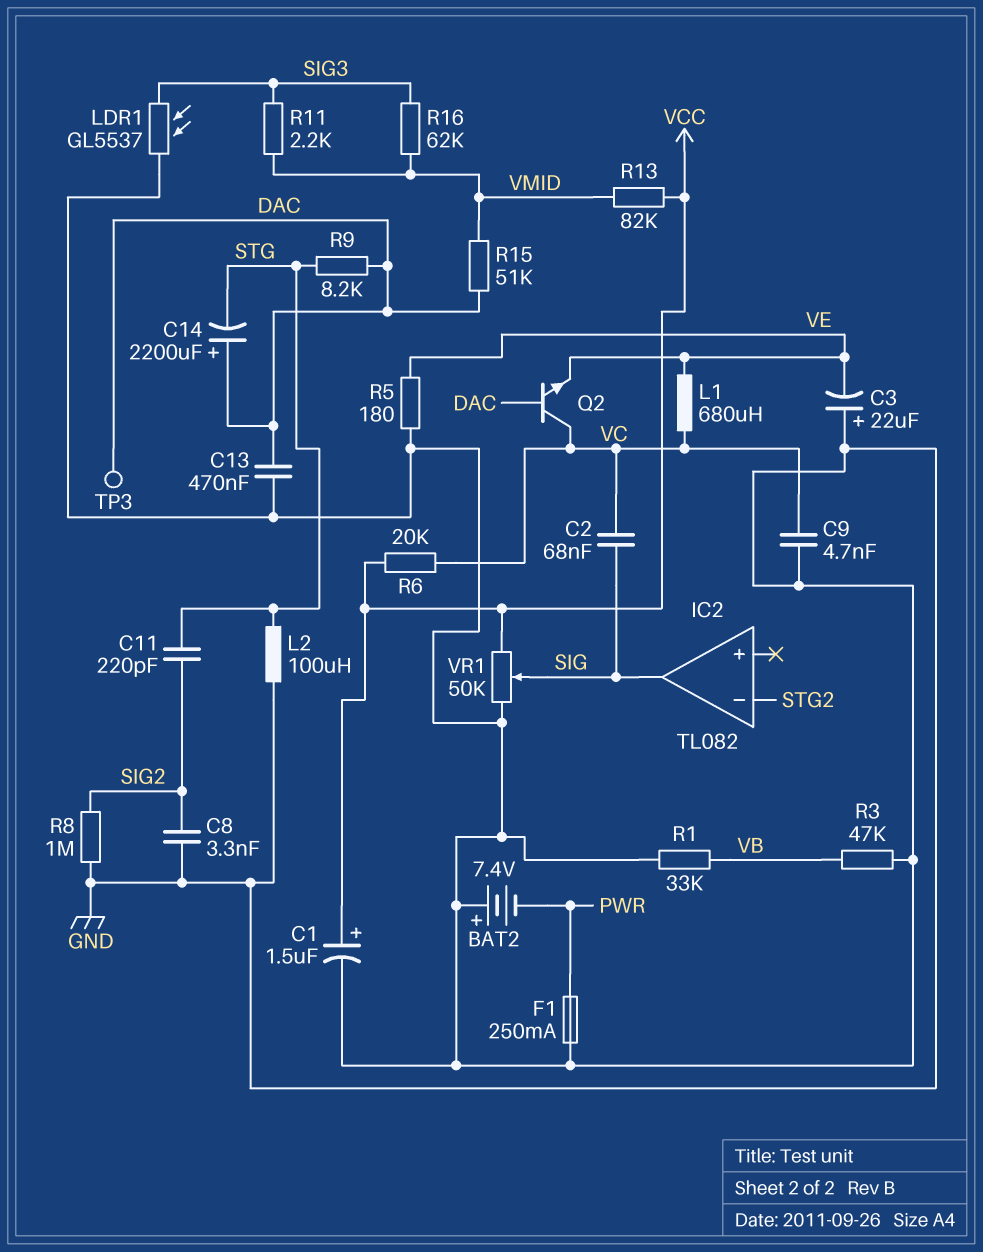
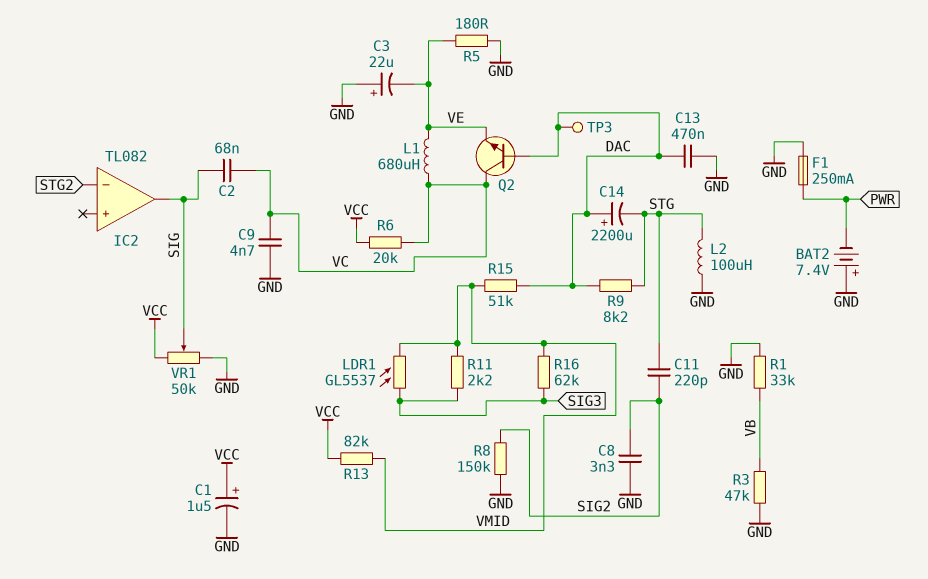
LDR1: GL5537 (GND, SIG3) -> GL5537 (SIG3, VMID)
R8: 1M (GND, SIG2) -> 150k (GND, SIG2)

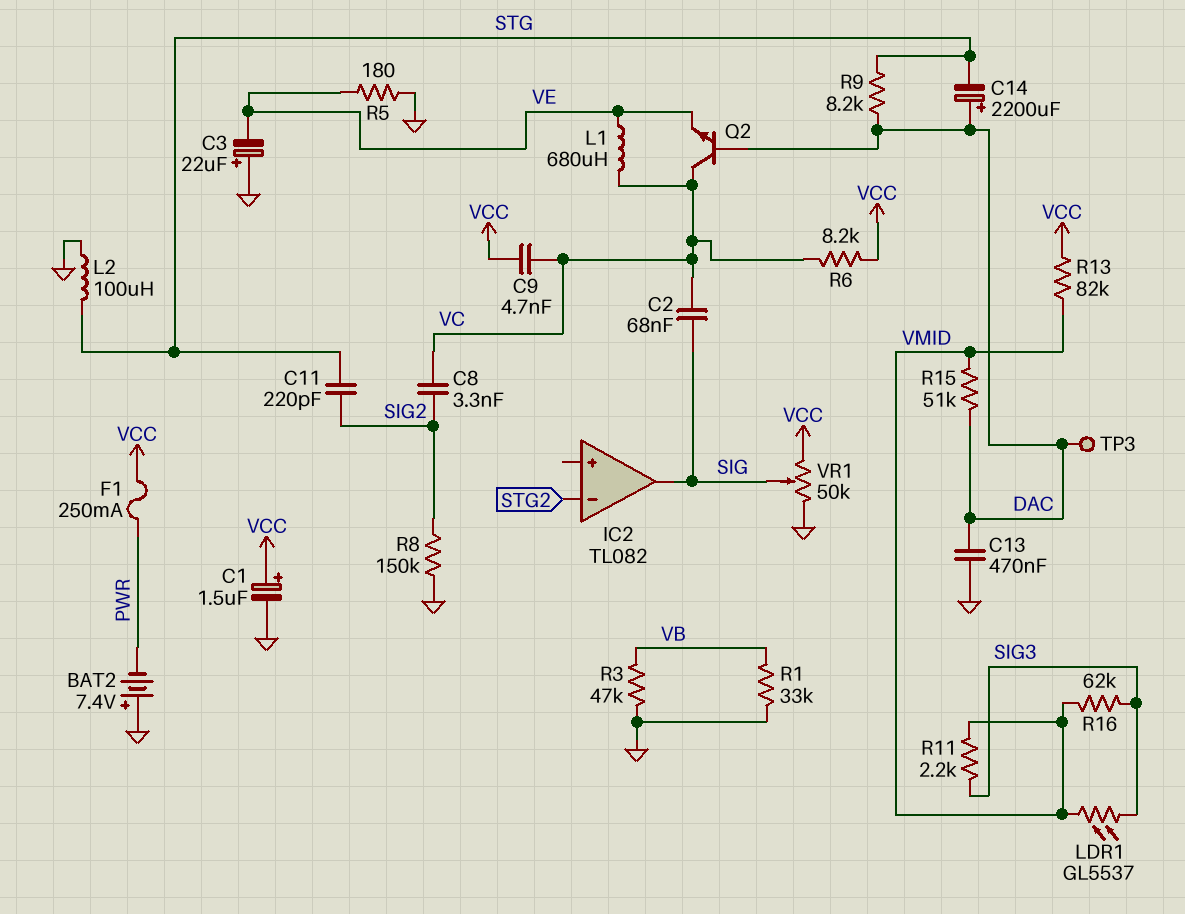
C8: 3.3nF (GND, SIG2) -> 3.3nF (SIG2, VC)
C9: 4.7nF (GND, VC) -> 4.7nF (VC, VCC)
F1: 250mA (GND, PWR) -> 250mA (PWR, VCC)
R6: 20k (VC, VCC) -> 8.2k (VC, VCC)

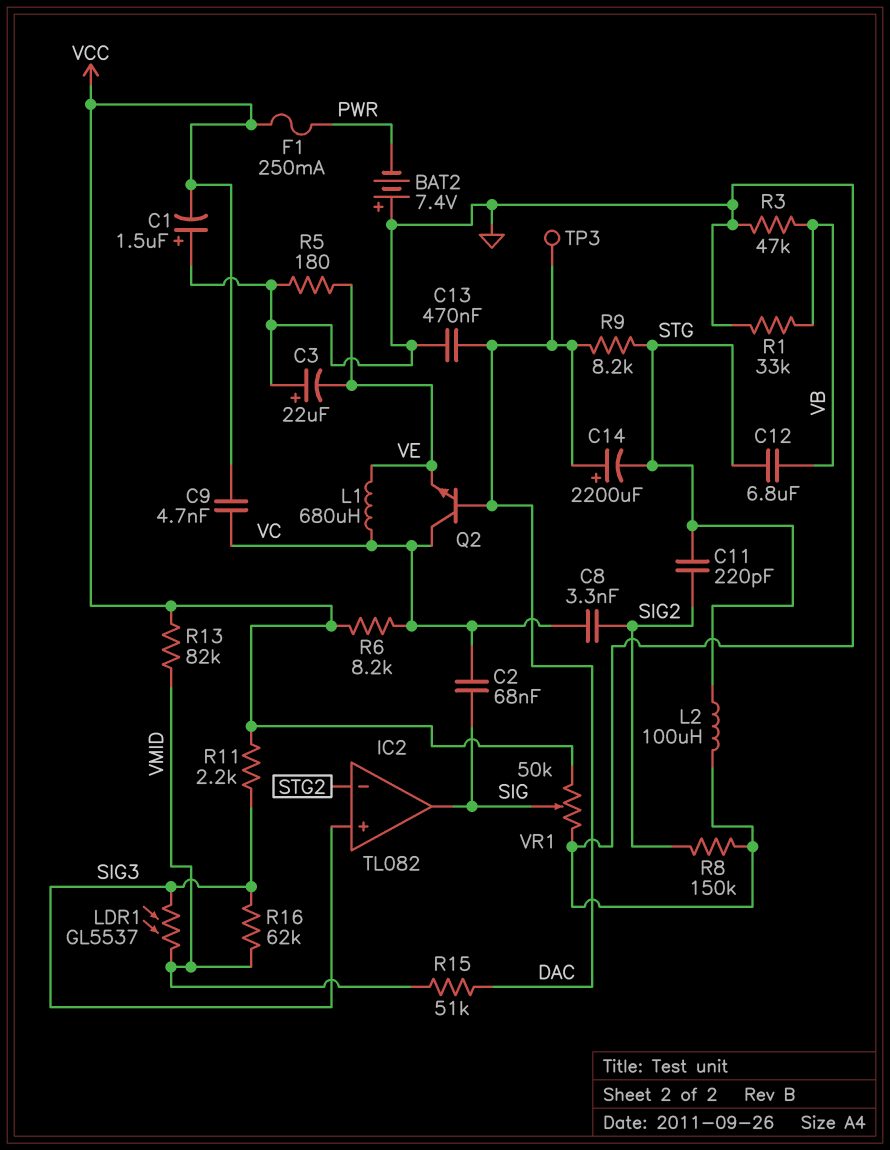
C1: 1.5uF (plus VCC, minus GND) -> 1.5uF (plus GND, minus VCC)
C12: none -> 6.8uF (STG, VB)
IC2 pin in+: none -> SIG3
R11: 2.2k (SIG3, VMID) -> 2.2k (SIG3, VCC)

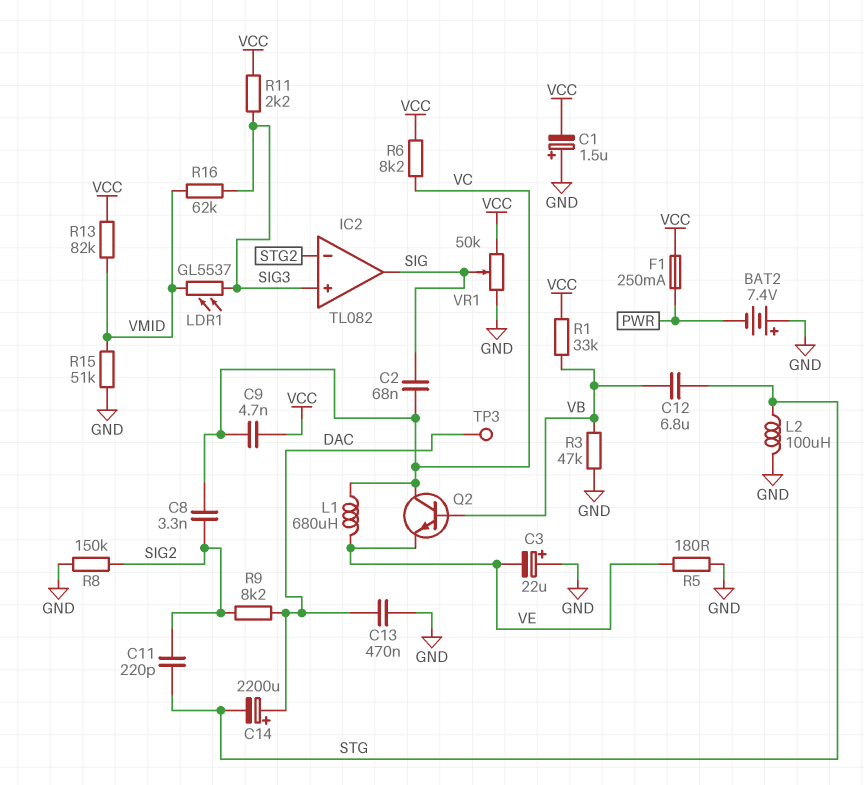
Q2: NPN (B DAC, C VC, E VE) -> NPN (B VB, C VC, E VE)
R1: 33k (GND, VB) -> 33k (VB, VCC)
R9: 8.2k (DAC, STG) -> 8.2k (DAC, SIG2)
R15: 51k (DAC, VMID) -> 51k (GND, VMID)

